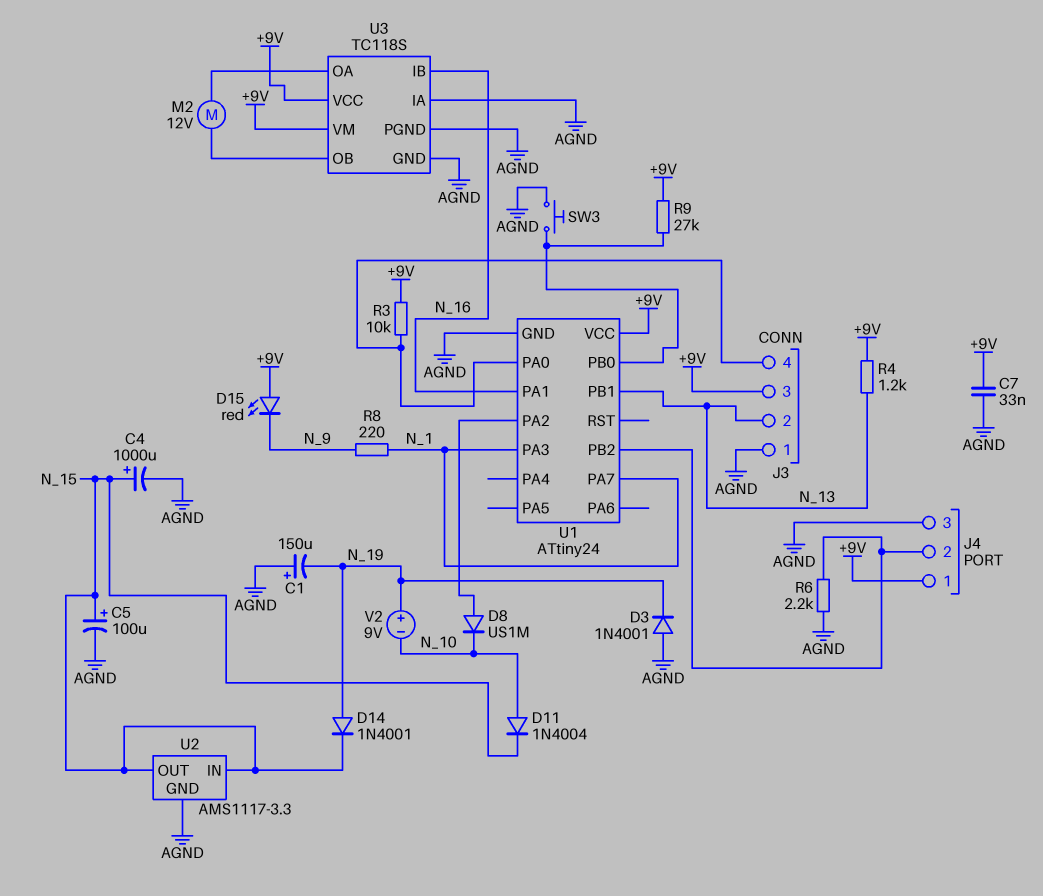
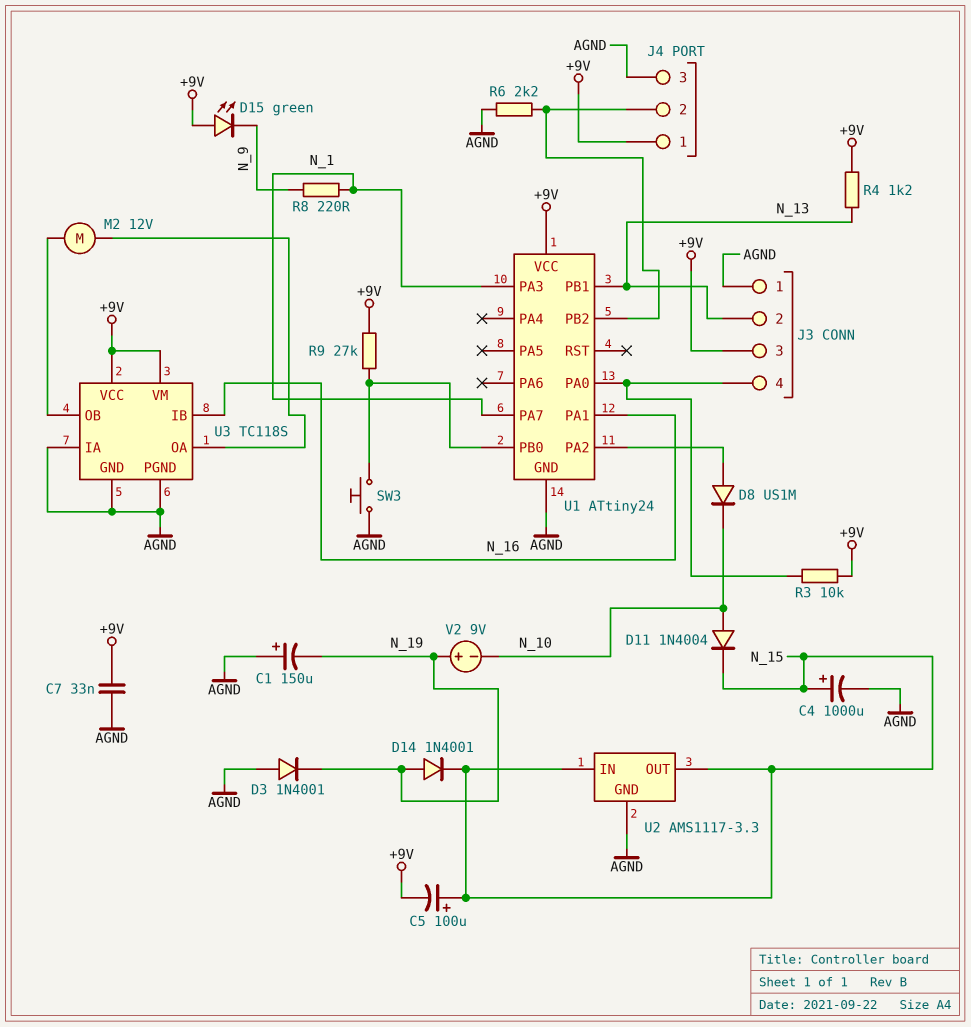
C5: 100uF (plus N_15, minus AGND) -> 100uF (plus N_15, minus +9V)
D15: LED red (A +9V, K N_9) -> LED green (A +9V, K N_9)

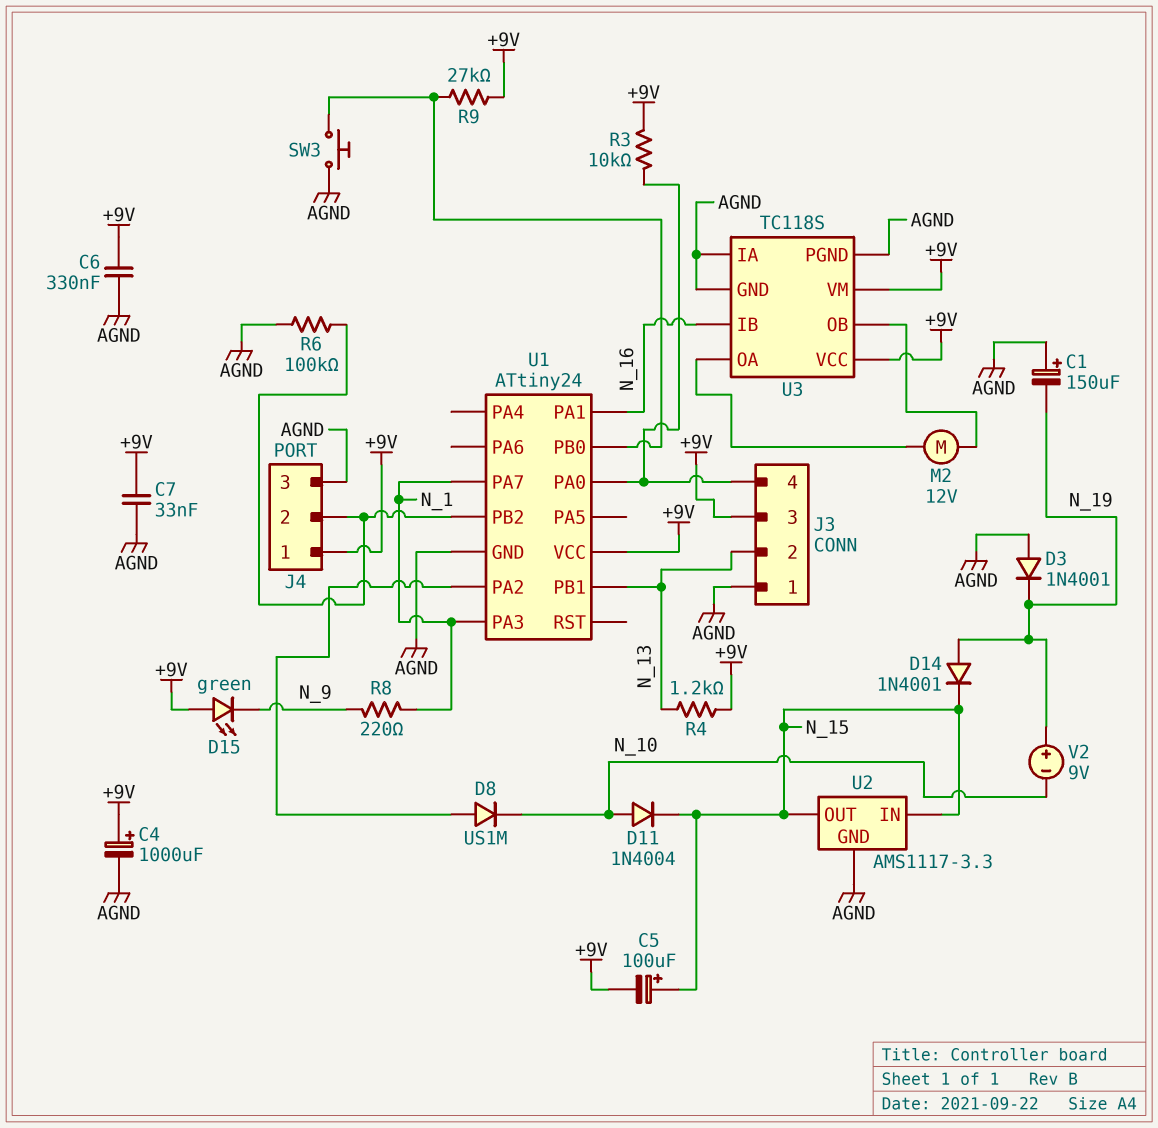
C4: 1000uF (plus N_15, minus AGND) -> 1000uF (plus +9V, minus AGND)
C6: none -> 330nF (+9V, AGND)
R6: 2.2k (AGND, J4/2) -> 100k (AGND, J4/2)

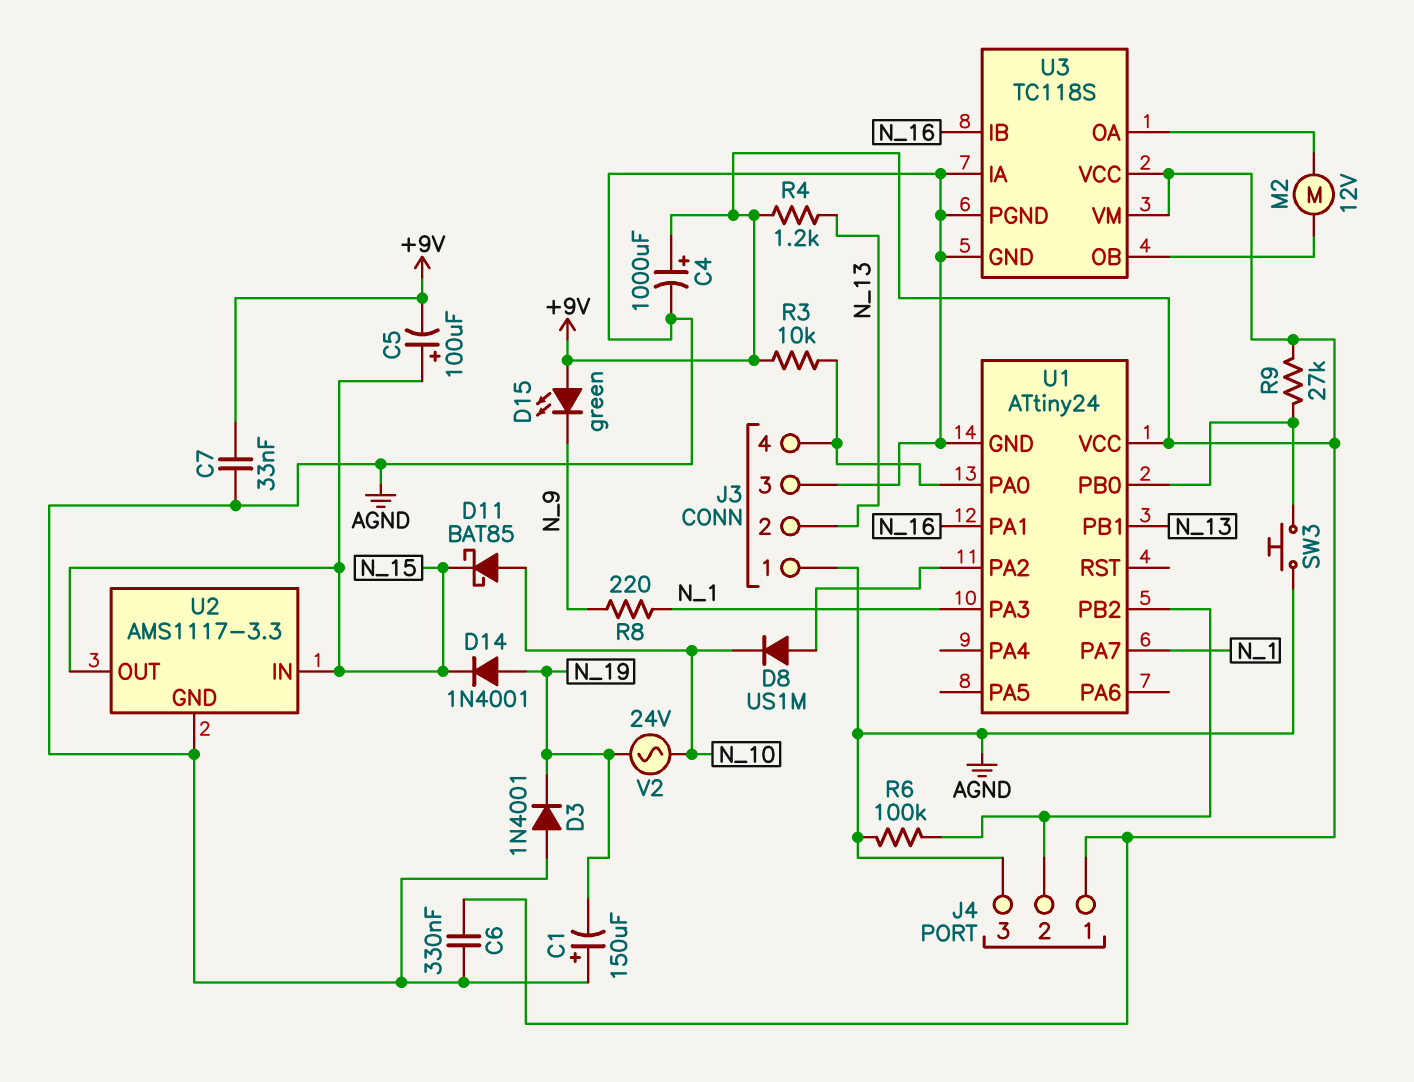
D11: diode 1N4004 (A N_10, K N_15) -> schottky BAT85 (A N_10, K N_15)
J3 pin 3: +9V -> AGND
V2: 9V (plus N_19, minus N_10) -> AC 24V (N_10, N_19)

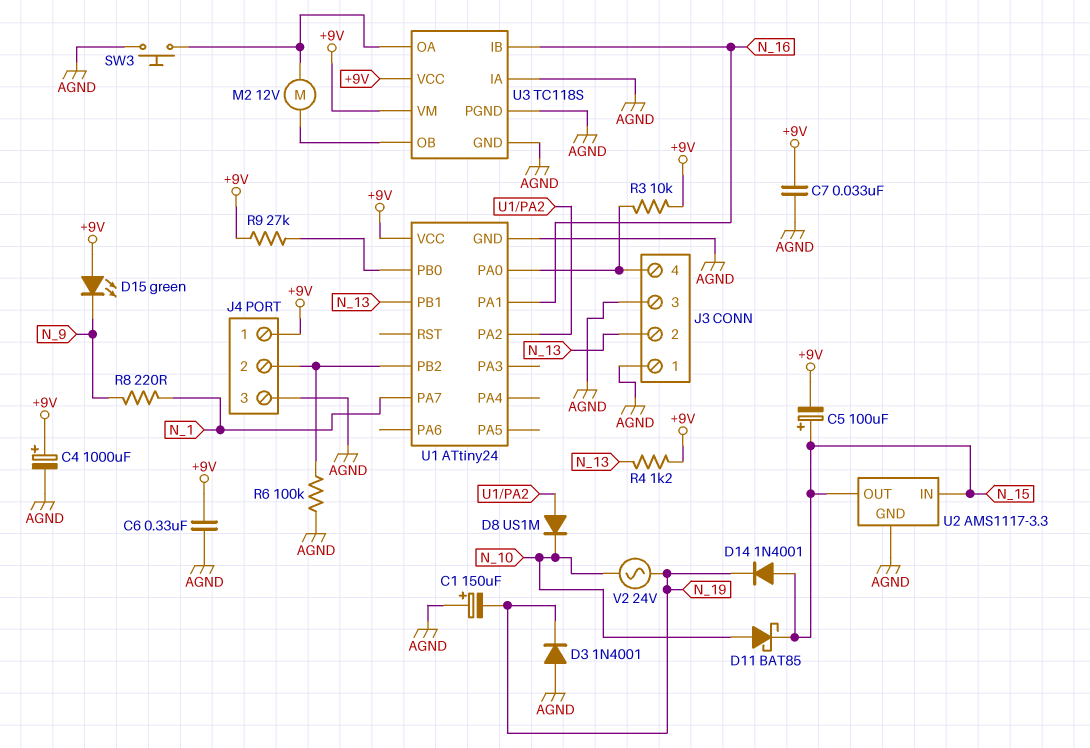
D14: diode 1N4001 (A N_19, K N_15) -> diode 1N4001 (A N_15, K N_19)
SW3: button (AGND, U1/PB0) -> button (AGND, U3/OA)
U1 pin PA3: N_1 -> none

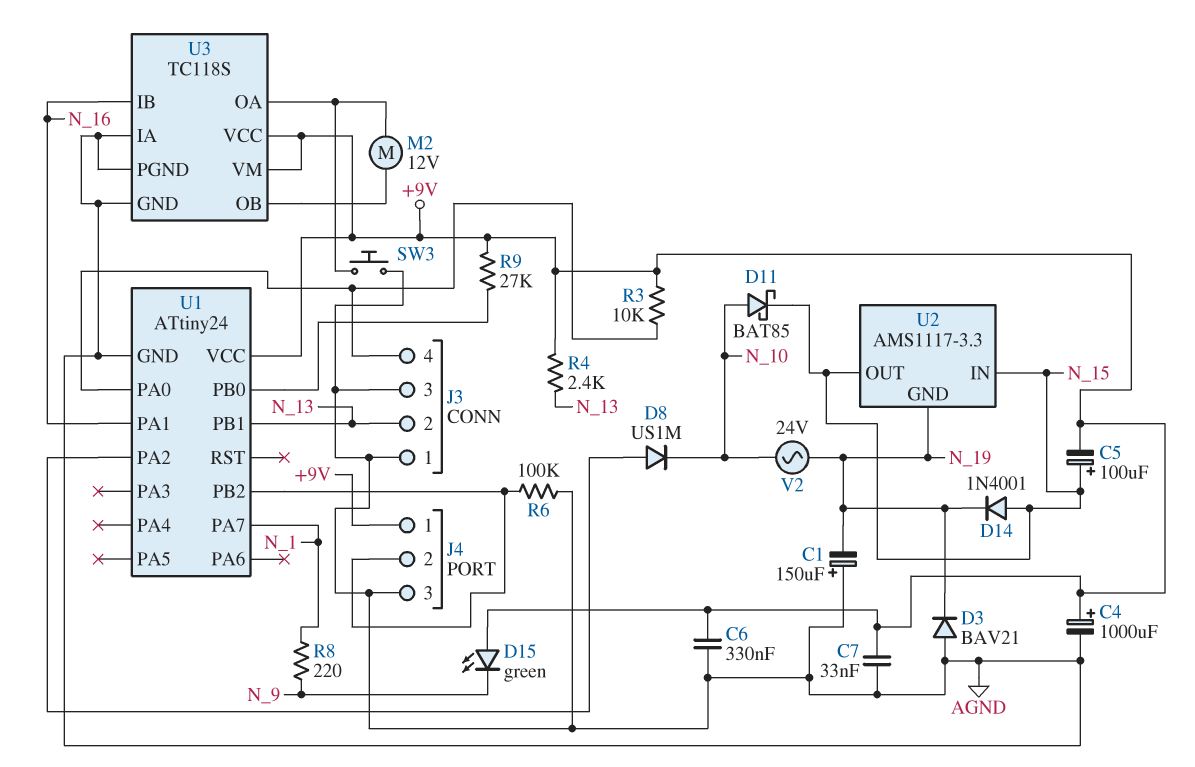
D3: diode 1N4001 (A AGND, K N_19) -> diode BAV21 (A AGND, K N_19)
R4: 1.2k (+9V, N_13) -> 2.4k (+9V, N_13)
U2 pin GND: AGND -> N_19

